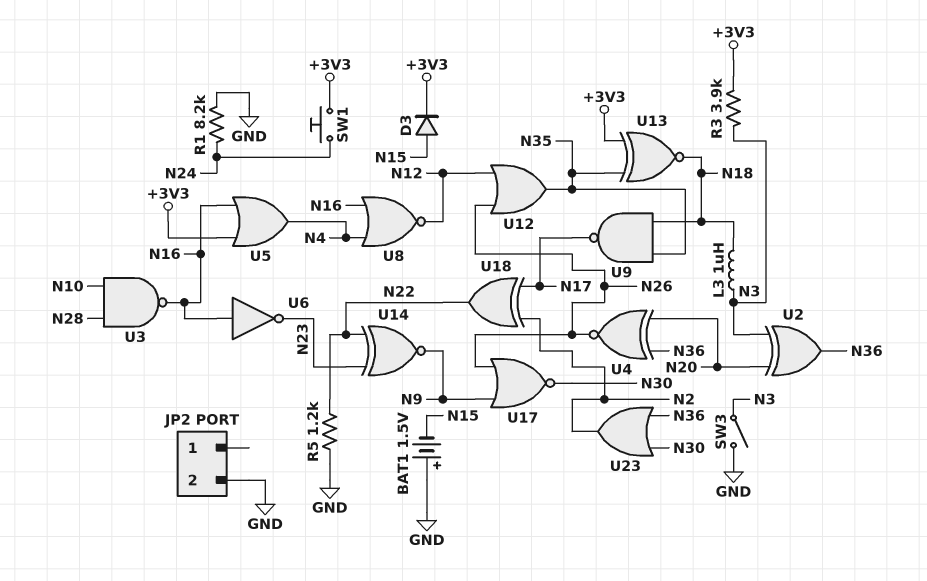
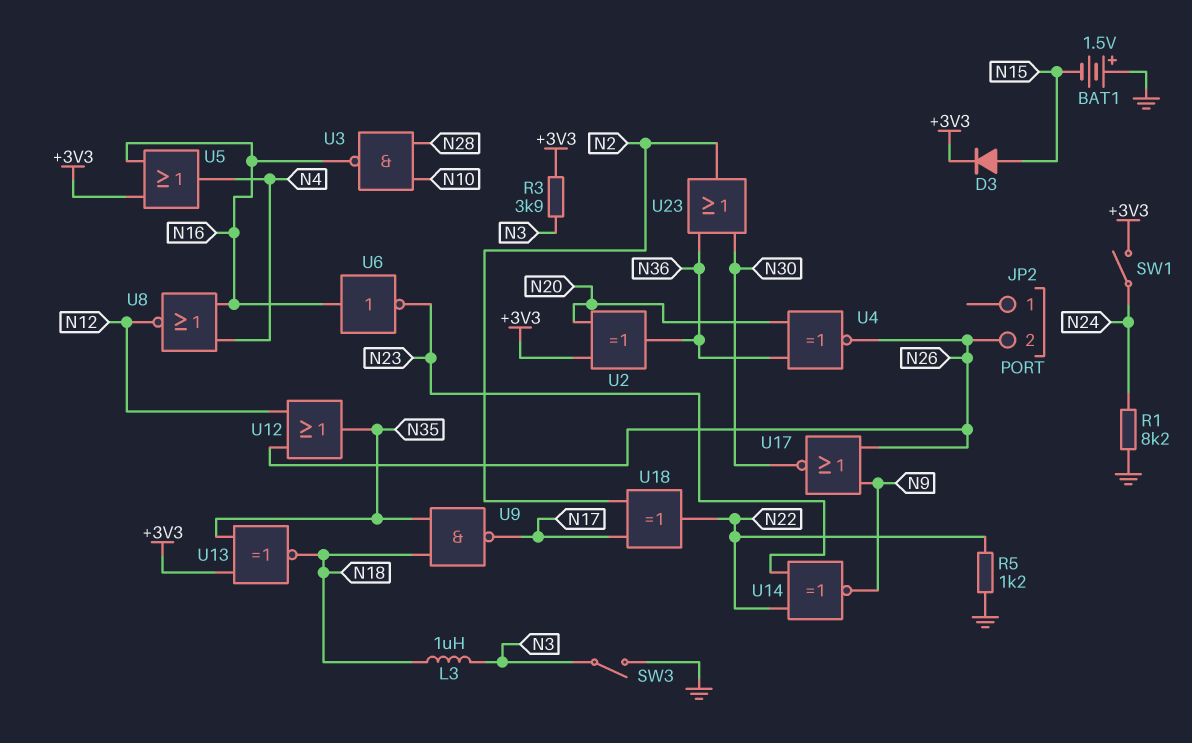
JP2 pin 2: GND -> N26
SW1: button (+3V3, N24) -> switch (+3V3, N24)
U2: XOR (in N3, in N20, out N36) -> XOR (in +3V3, in N20, out N36)

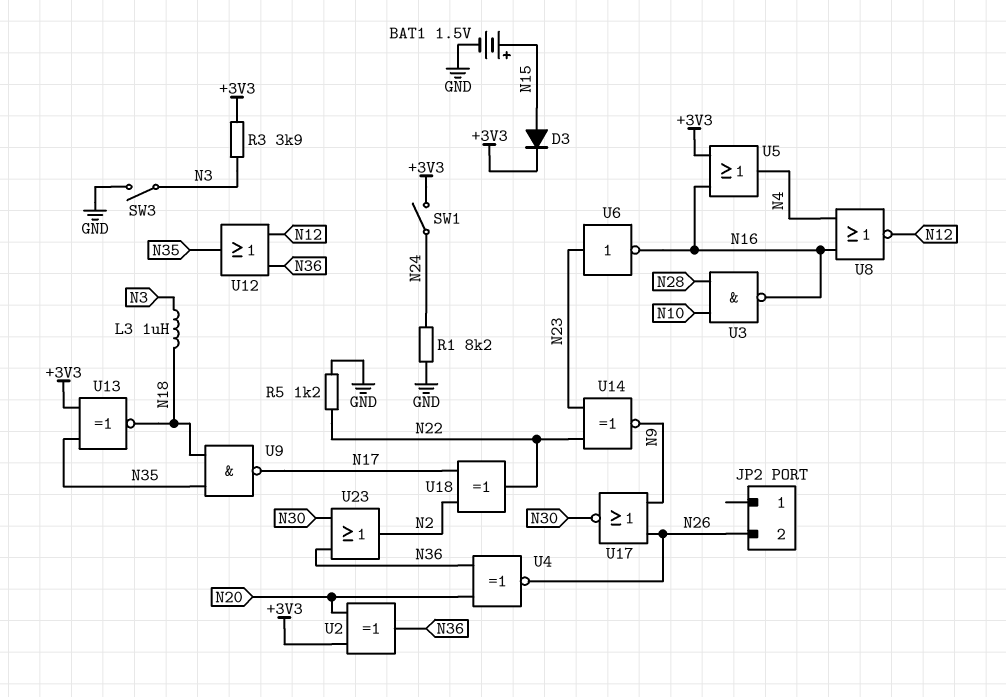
BAT1: 1.5V (plus GND, minus N15) -> 1.5V (plus N15, minus GND)
U6: NOT (in N16, out N23) -> NOT (in N23, out N16)
U12: OR (in N12, in N26, out N35) -> OR (in N12, in N36, out N35)

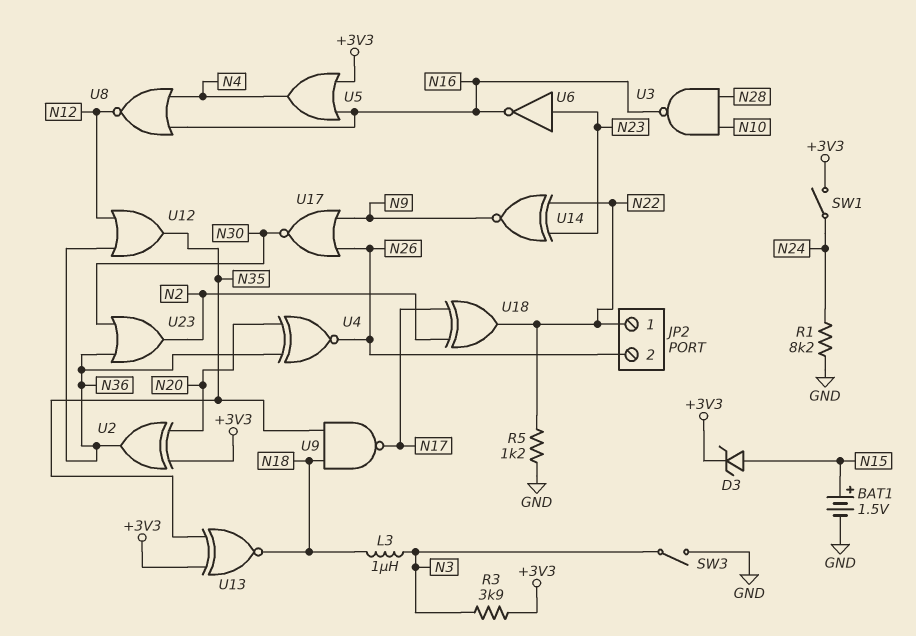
D3: diode (A N15, K +3V3) -> zener (A N15, K +3V3)
JP2 pin 1: none -> N22

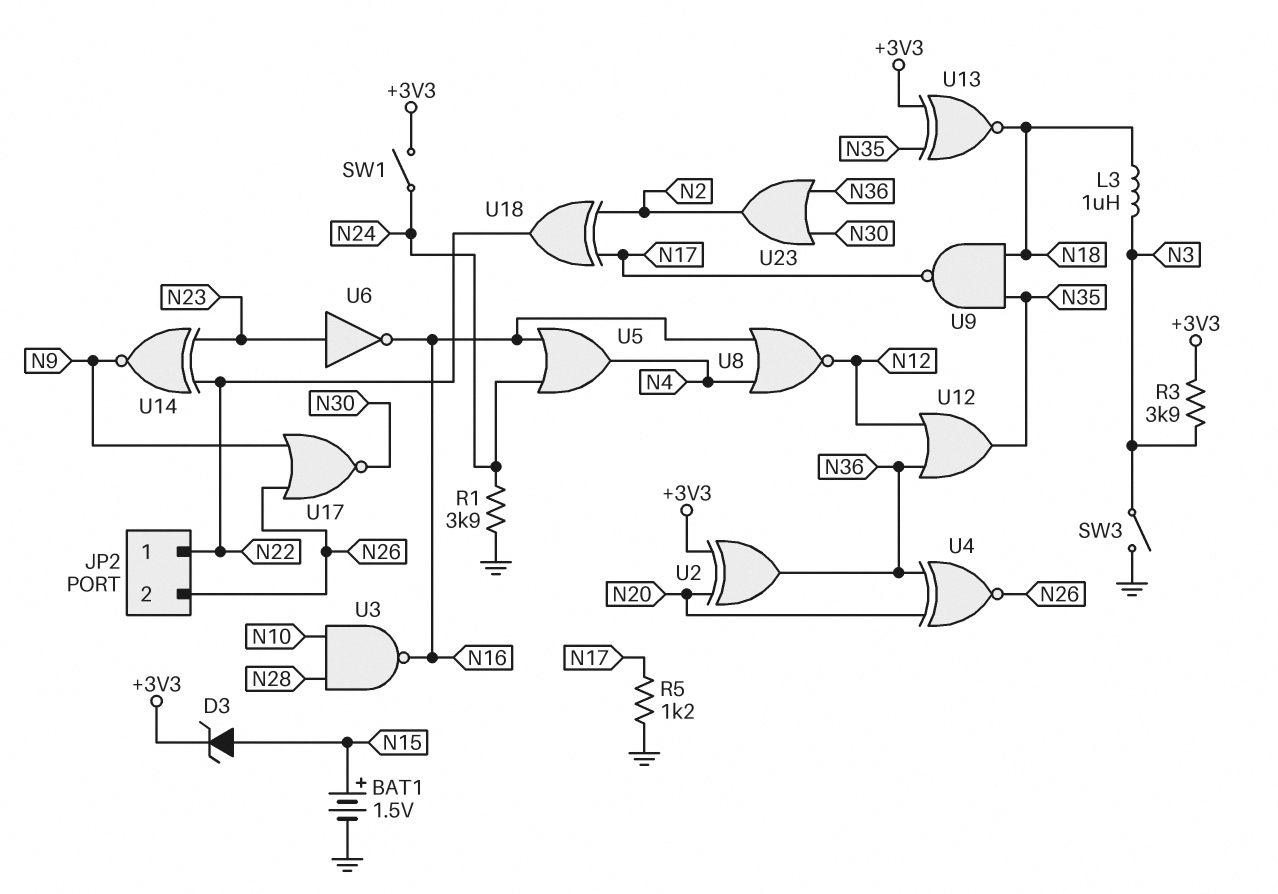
R1: 8.2k (GND, N24) -> 3.9k (GND, N24)
R5: 1.2k (GND, N22) -> 1.2k (GND, N17)
U5: OR (in +3V3, in N16, out N4) -> OR (in N16, in N24, out N4)

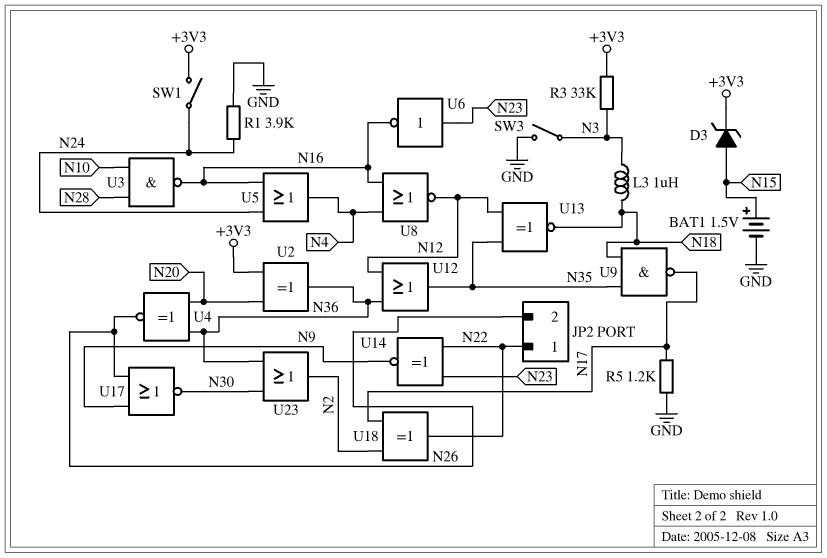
R3: 3.9k (+3V3, N3) -> 33k (+3V3, N3)
U13: XNOR (in +3V3, in N35, out N18) -> XNOR (in N12, in N35, out N18)

